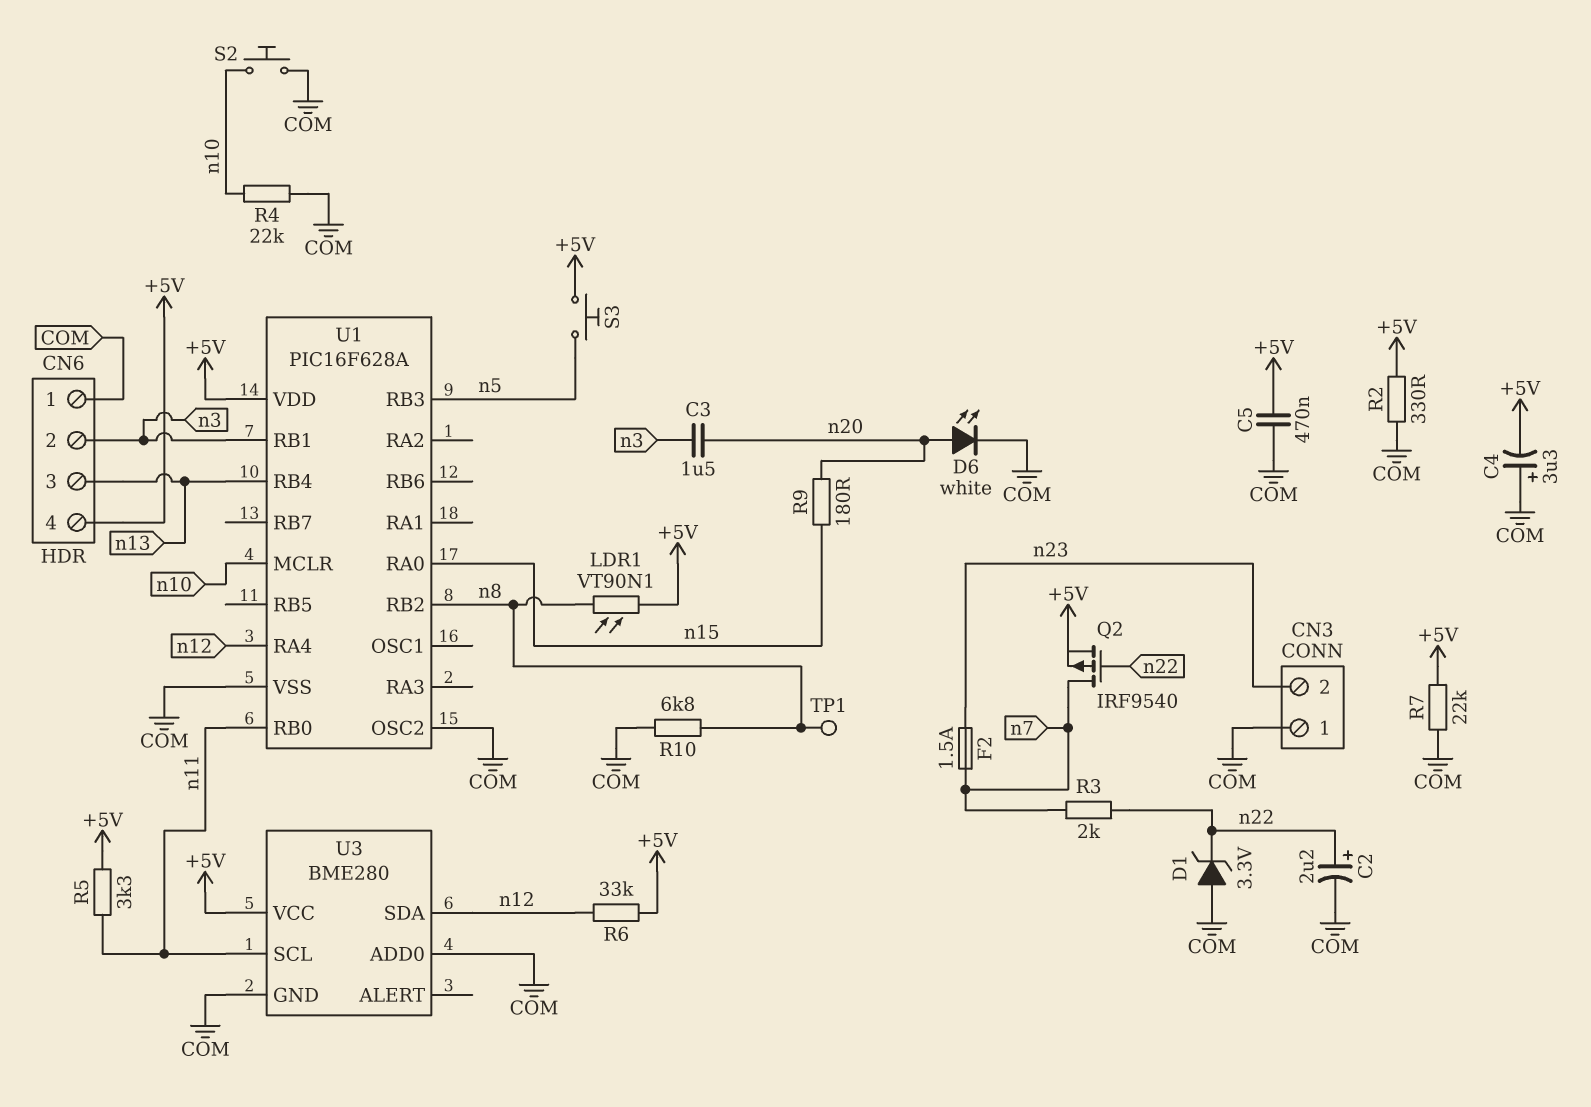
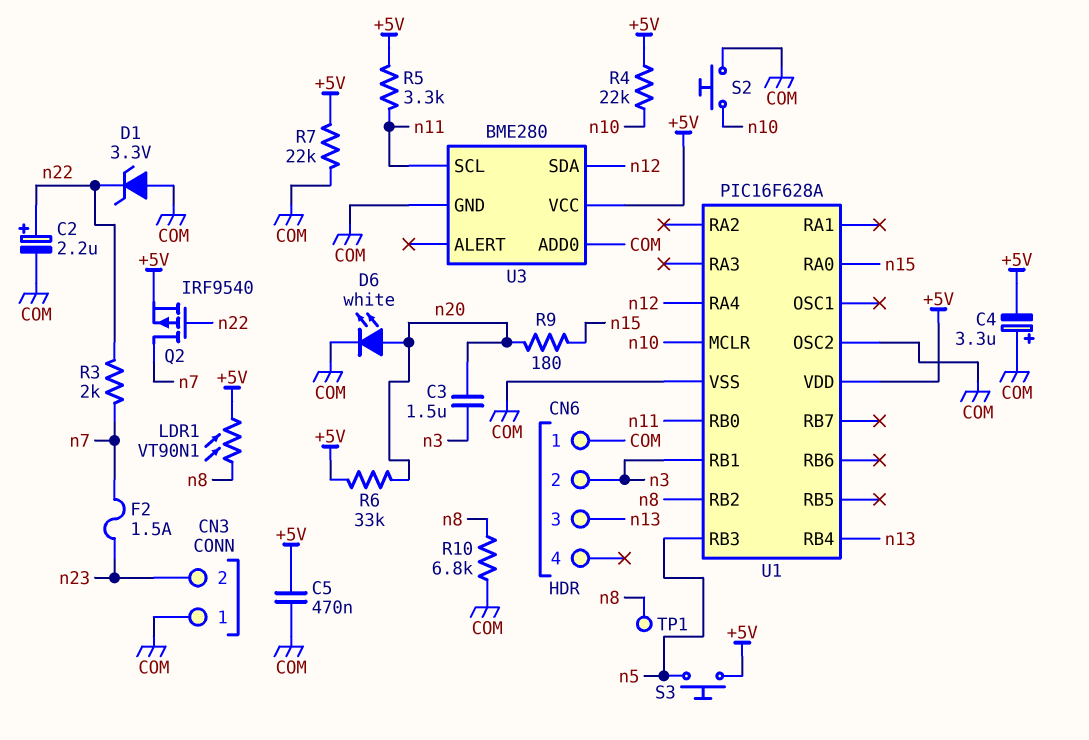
CN6 pin 4: +5V -> none
R2: 330 (+5V, COM) -> none
R4: 22k (COM, n10) -> 22k (+5V, n10)
R6: 33k (+5V, n12) -> 33k (+5V, n20)

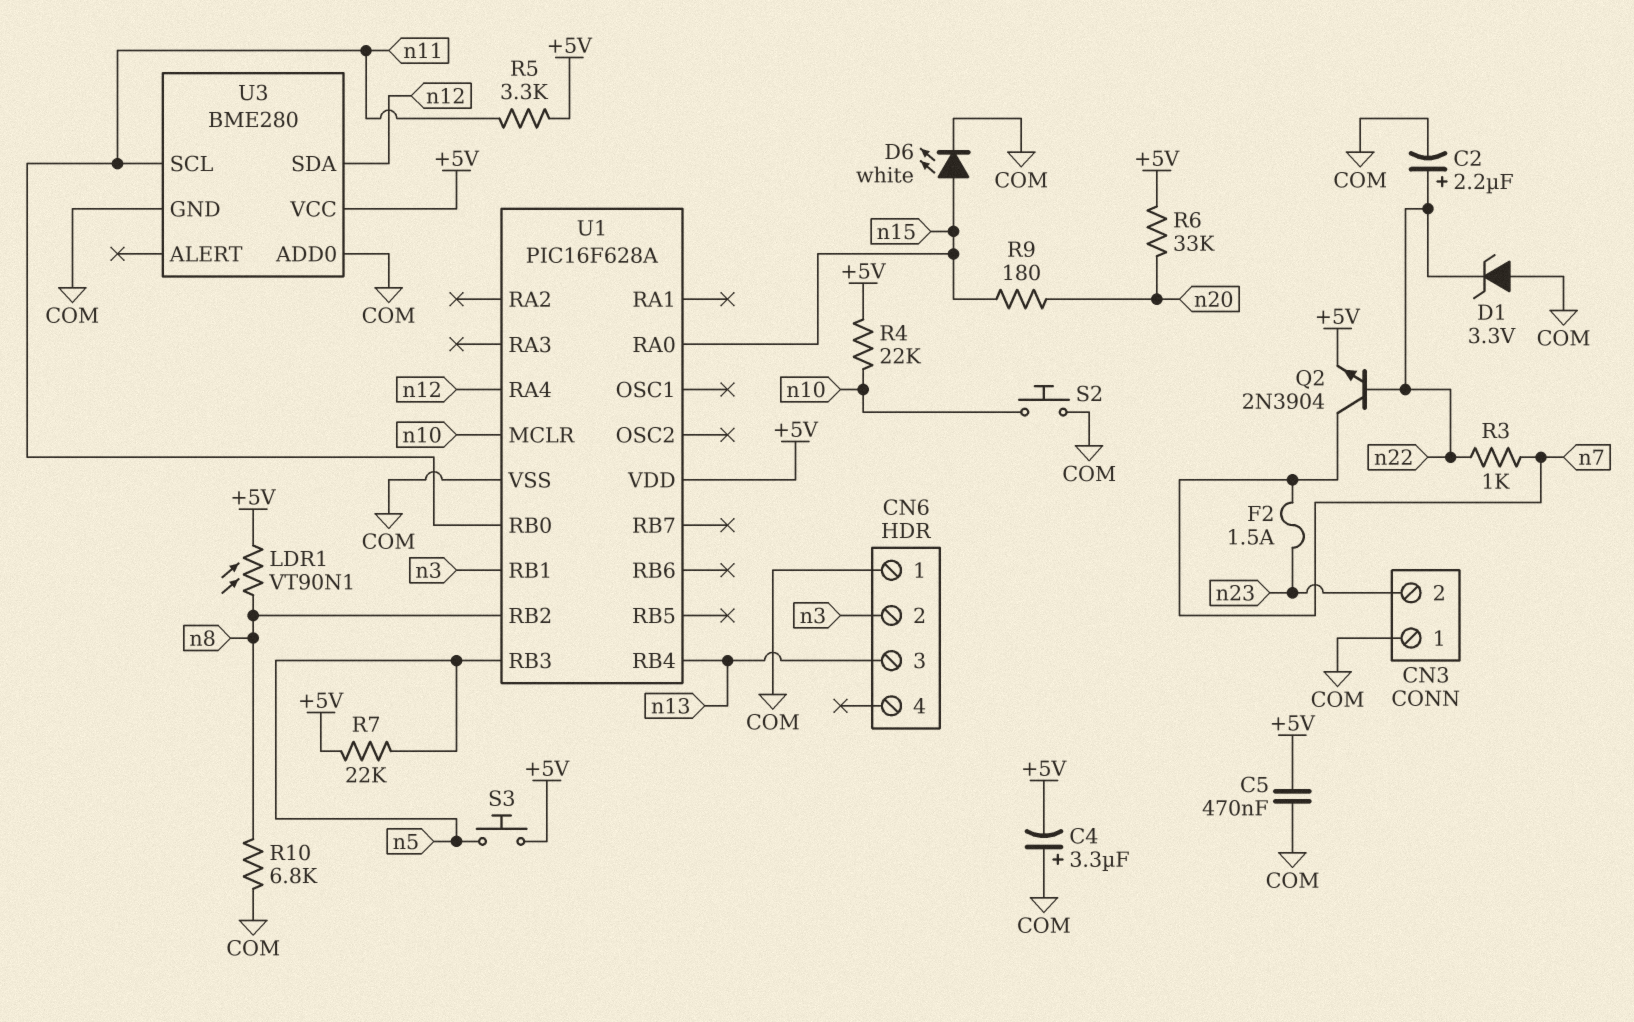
C3: 1.5uF (n3, n20) -> none
D6: LED white (A n20, K COM) -> LED white (A n15, K COM)
Q2: PMOS IRF9540 (G n22, D n7, S +5V) -> NPN 2N3904 (B n22, C n7, E +5V)
R3: 2k (n7, n22) -> 1k (n7, n22)
R7: 22k (+5V, COM) -> 22k (+5V, n5)
TP1: test point (n8) -> none
U1 pin OSC2: COM -> none

